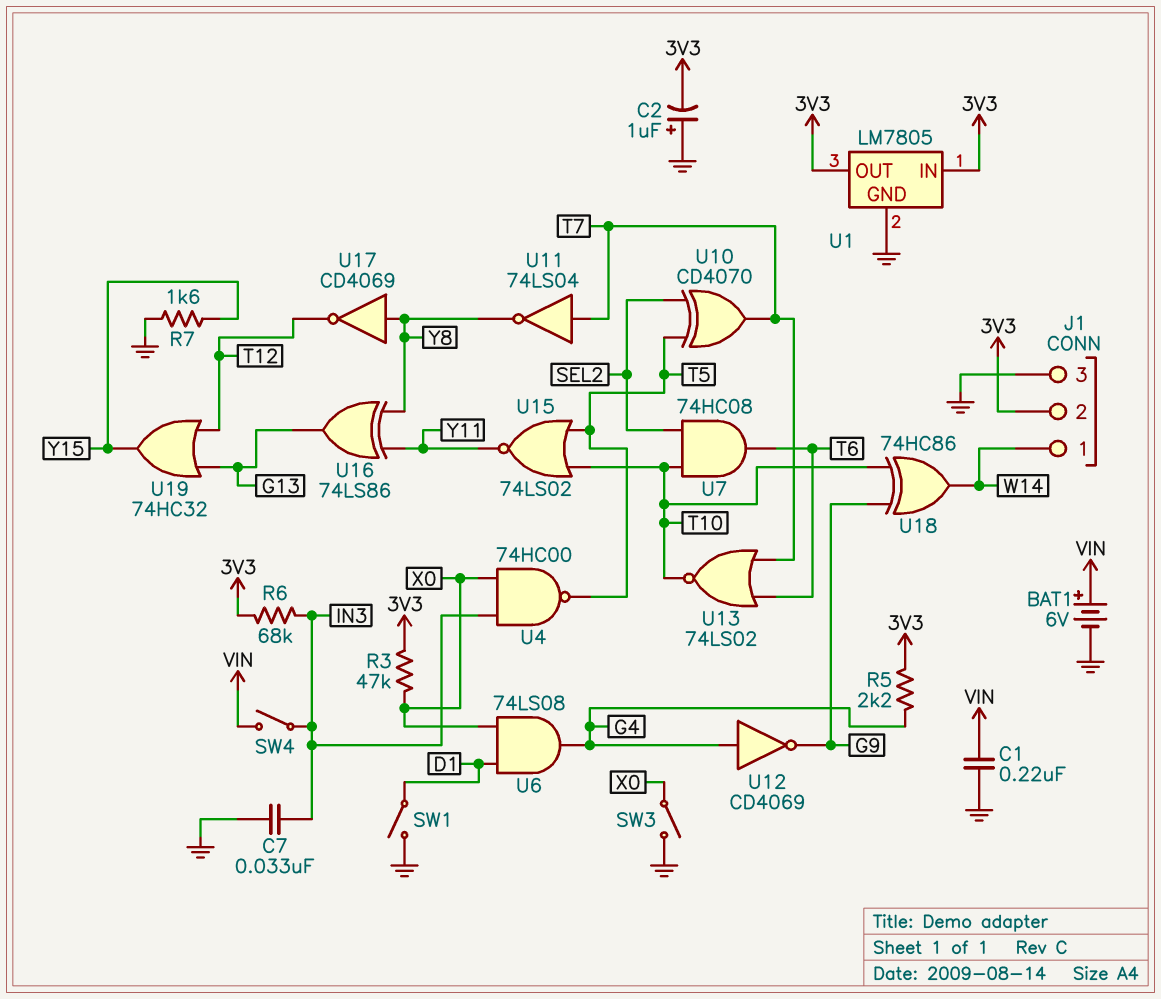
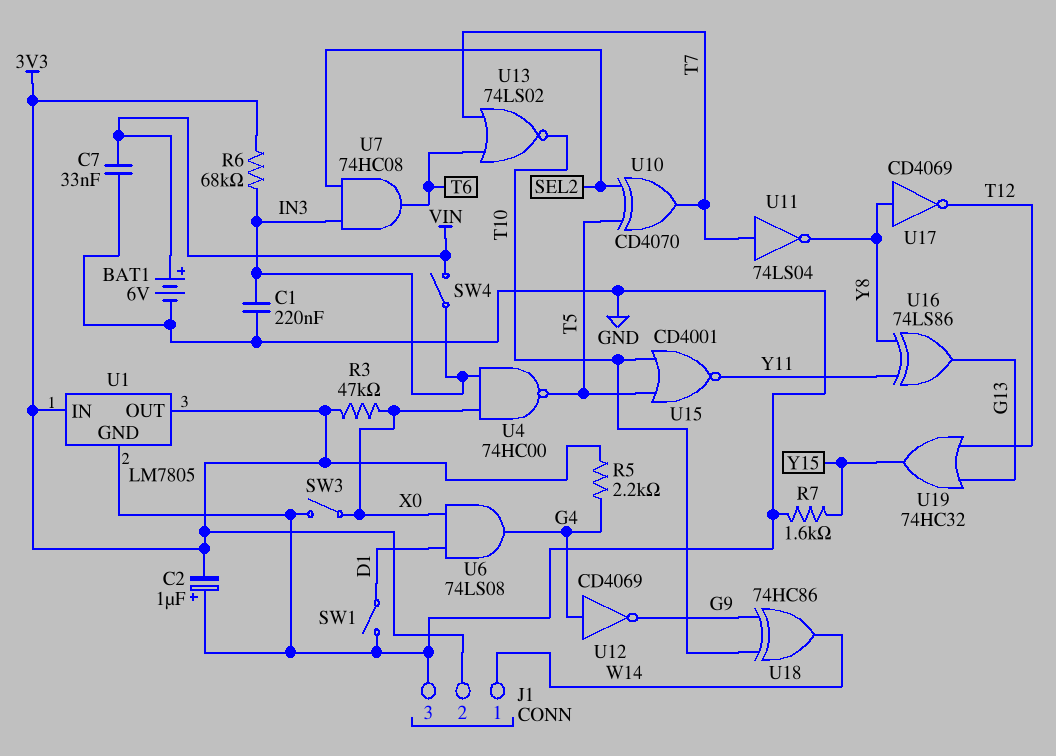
C1: 220nF (GND, VIN) -> 220nF (GND, IN3)
C7: 33nF (GND, IN3) -> 33nF (GND, VIN)
U7: AND 74HC08 (in SEL2, in T10, out T6) -> AND 74HC08 (in IN3, in SEL2, out T6)
U15: NOR 74LS02 (in T5, in T10, out Y11) -> NOR CD4001 (in T5, in T10, out Y11)

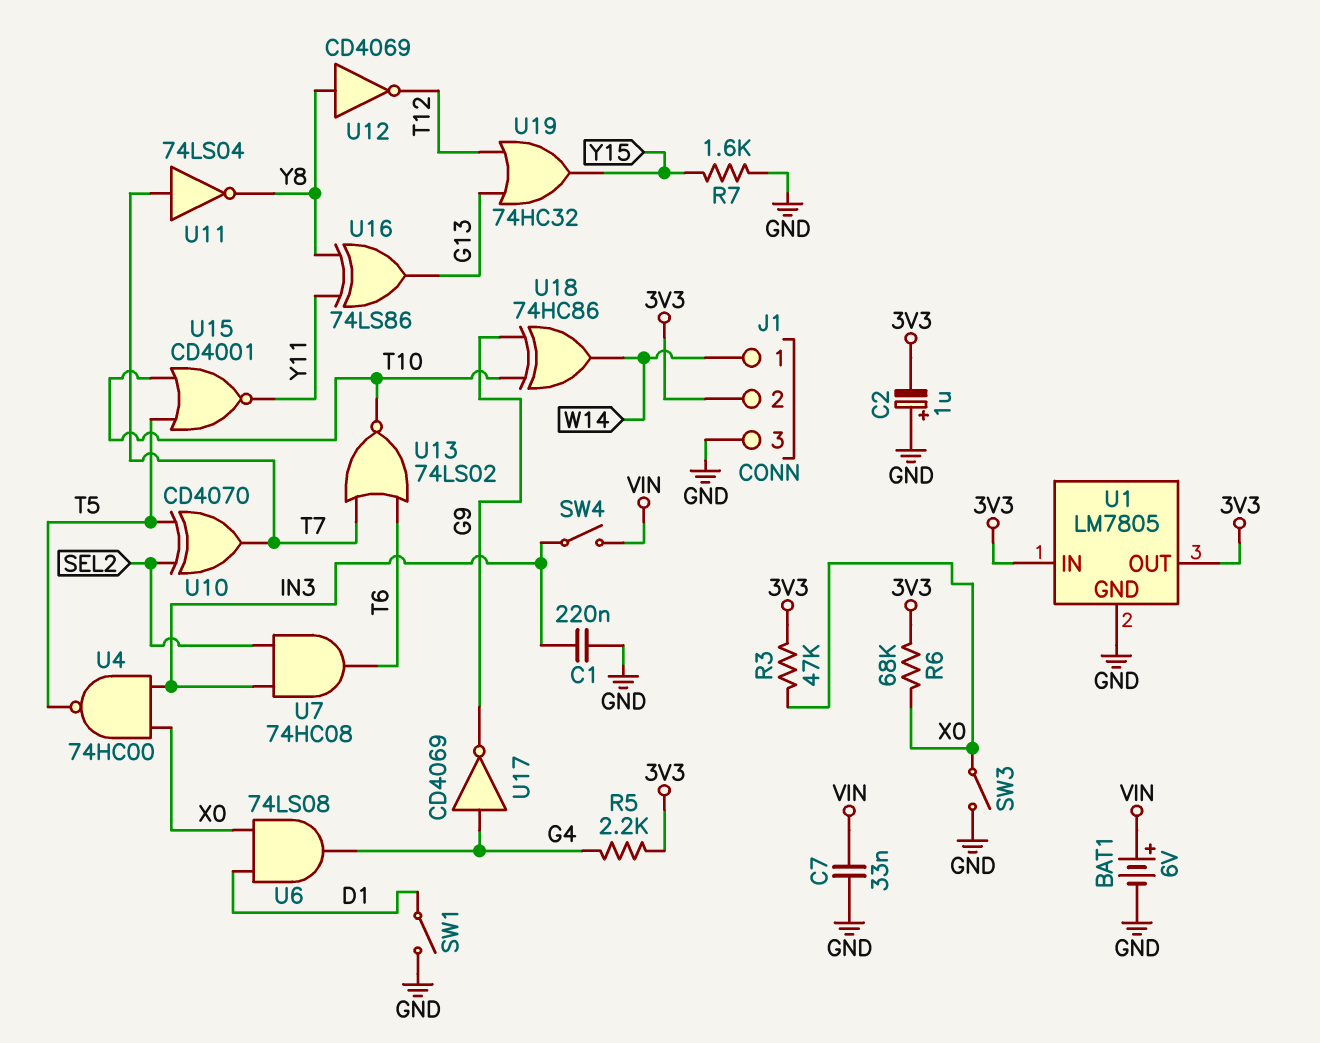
R6: 68k (3V3, IN3) -> 68k (3V3, X0)
U12: NOT CD4069 (in G4, out G9) -> NOT CD4069 (in Y8, out T12)
U17: NOT CD4069 (in Y8, out T12) -> NOT CD4069 (in G4, out G9)

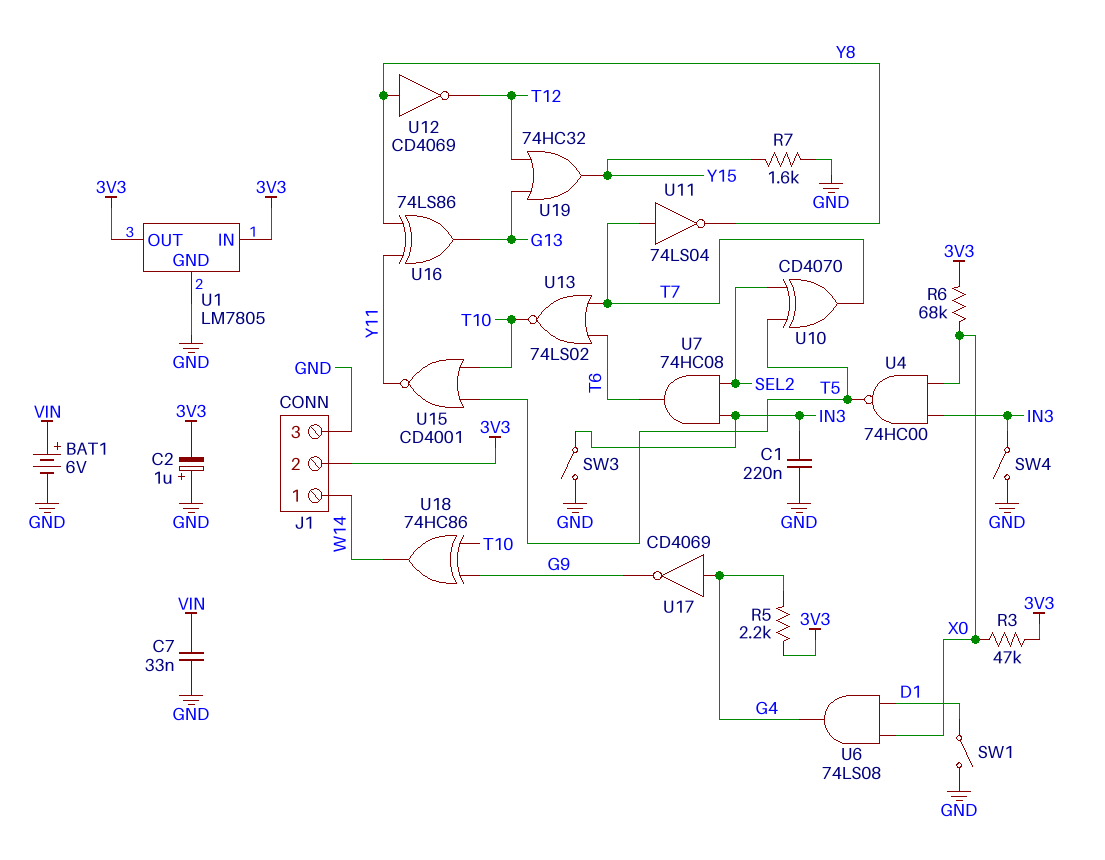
SW3: switch (GND, X0) -> switch (GND, IN3)
SW4: switch (IN3, VIN) -> switch (GND, IN3)

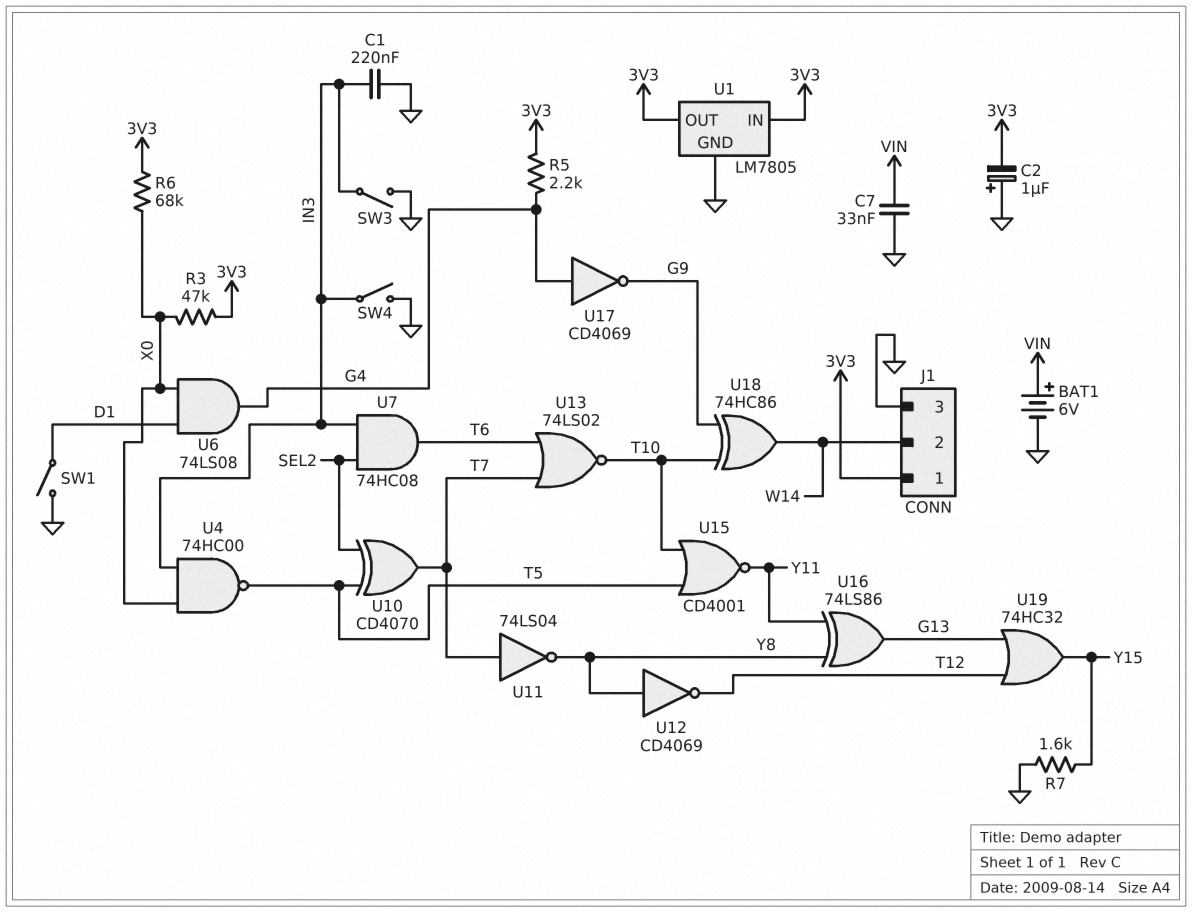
J1 pin 1: W14 -> 3V3
J1 pin 2: 3V3 -> W14

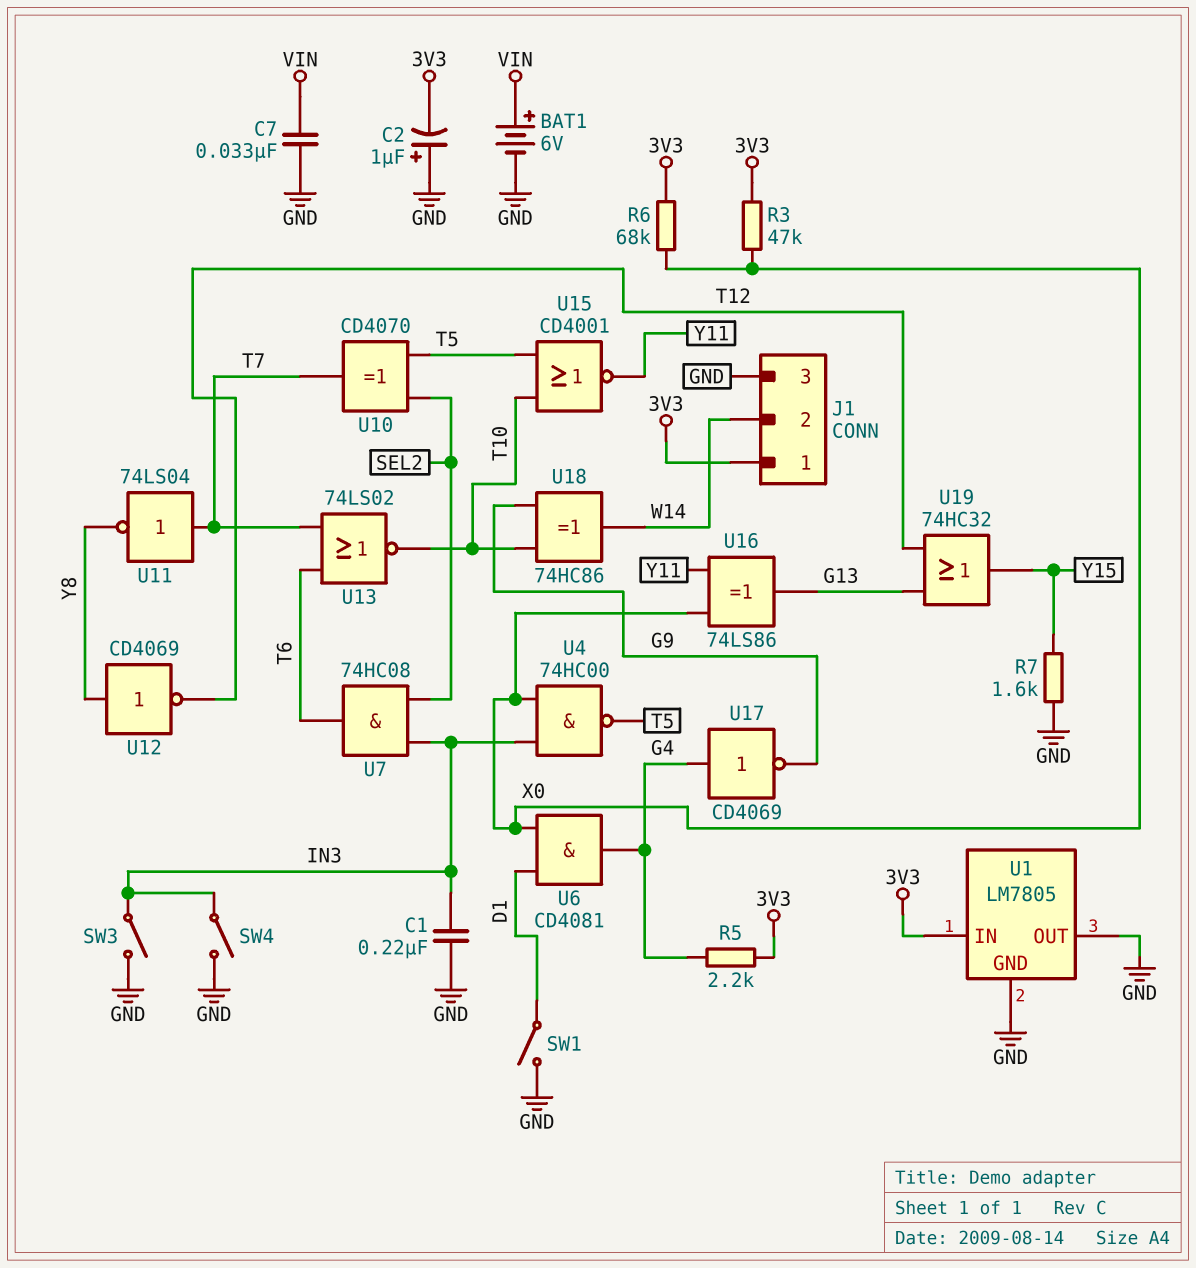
U1 pin OUT: 3V3 -> GND
U6: AND 74LS08 (in D1, in X0, out G4) -> AND CD4081 (in D1, in X0, out G4)
U16: XOR 74LS86 (in Y8, in Y11, out G13) -> XOR 74LS86 (in X0, in Y11, out G13)

